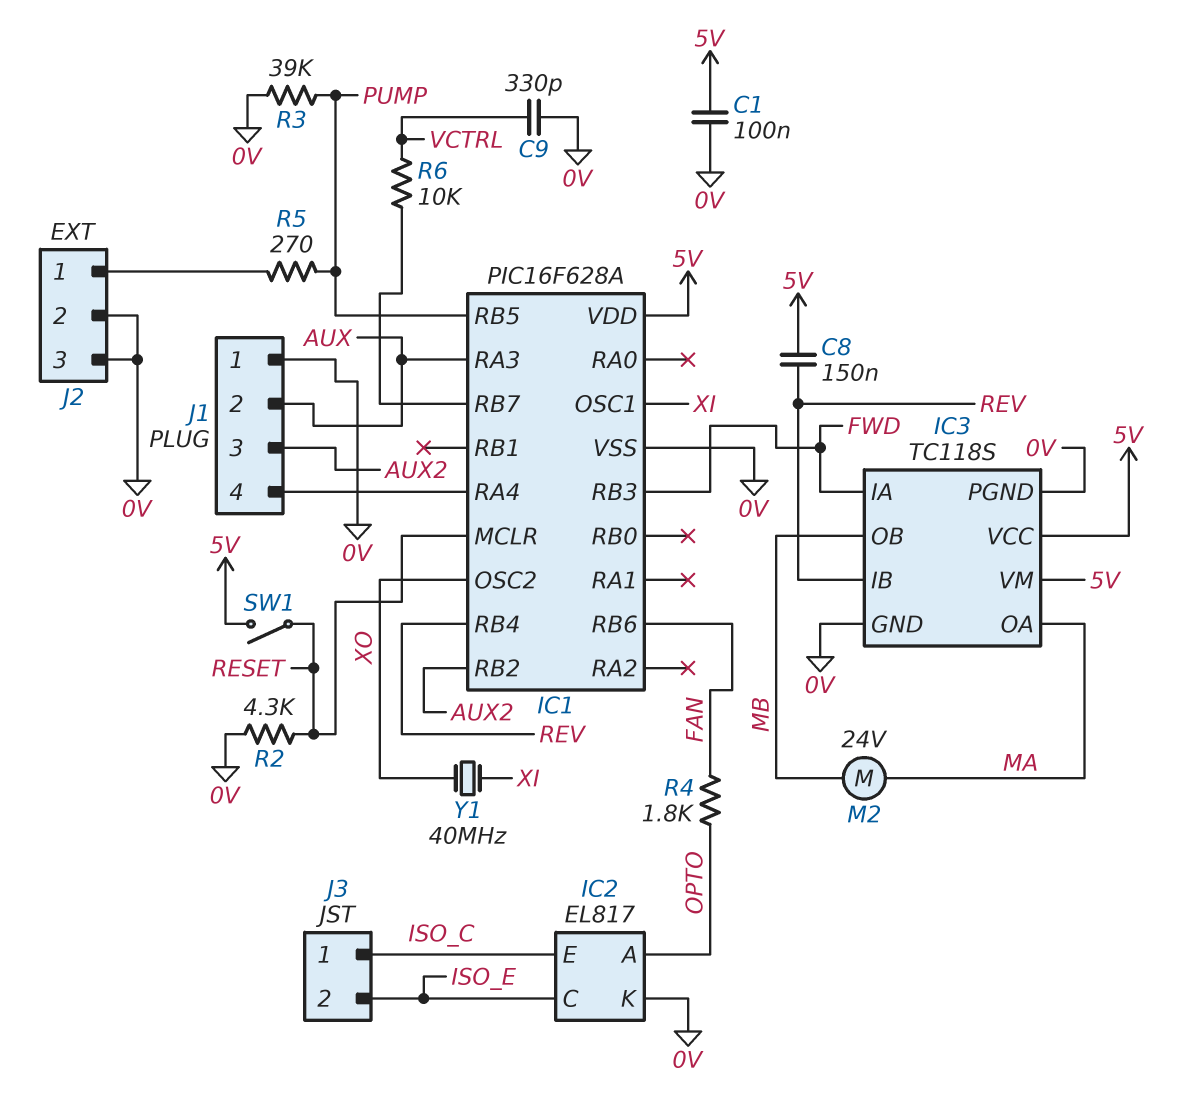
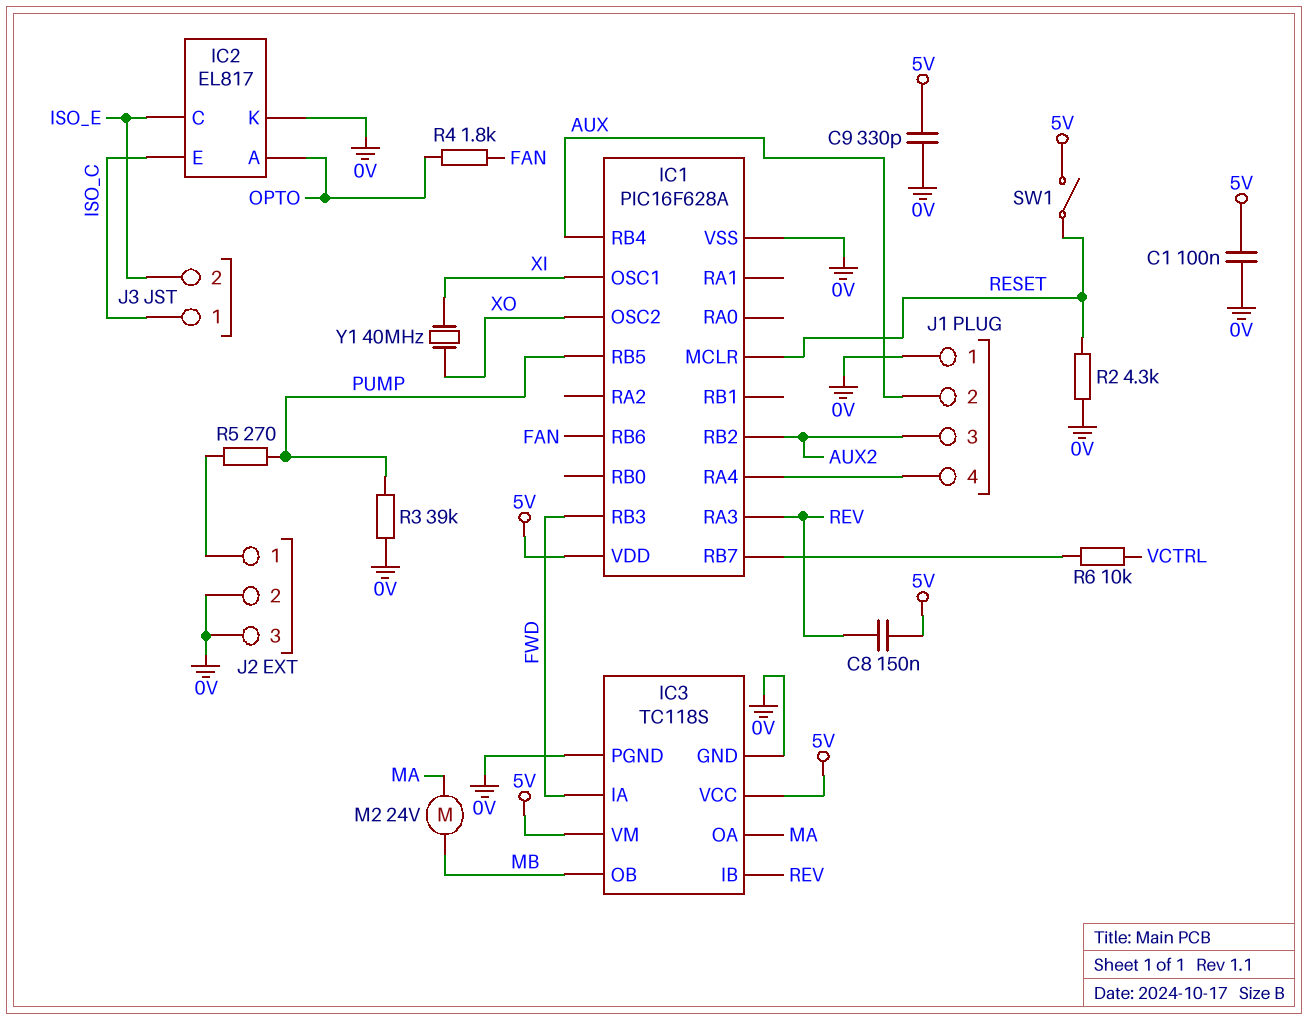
C9: 330pF (0V, VCTRL) -> 330pF (0V, 5V)
IC1 pin RA3: AUX -> REV
IC1 pin RB4: REV -> AUX

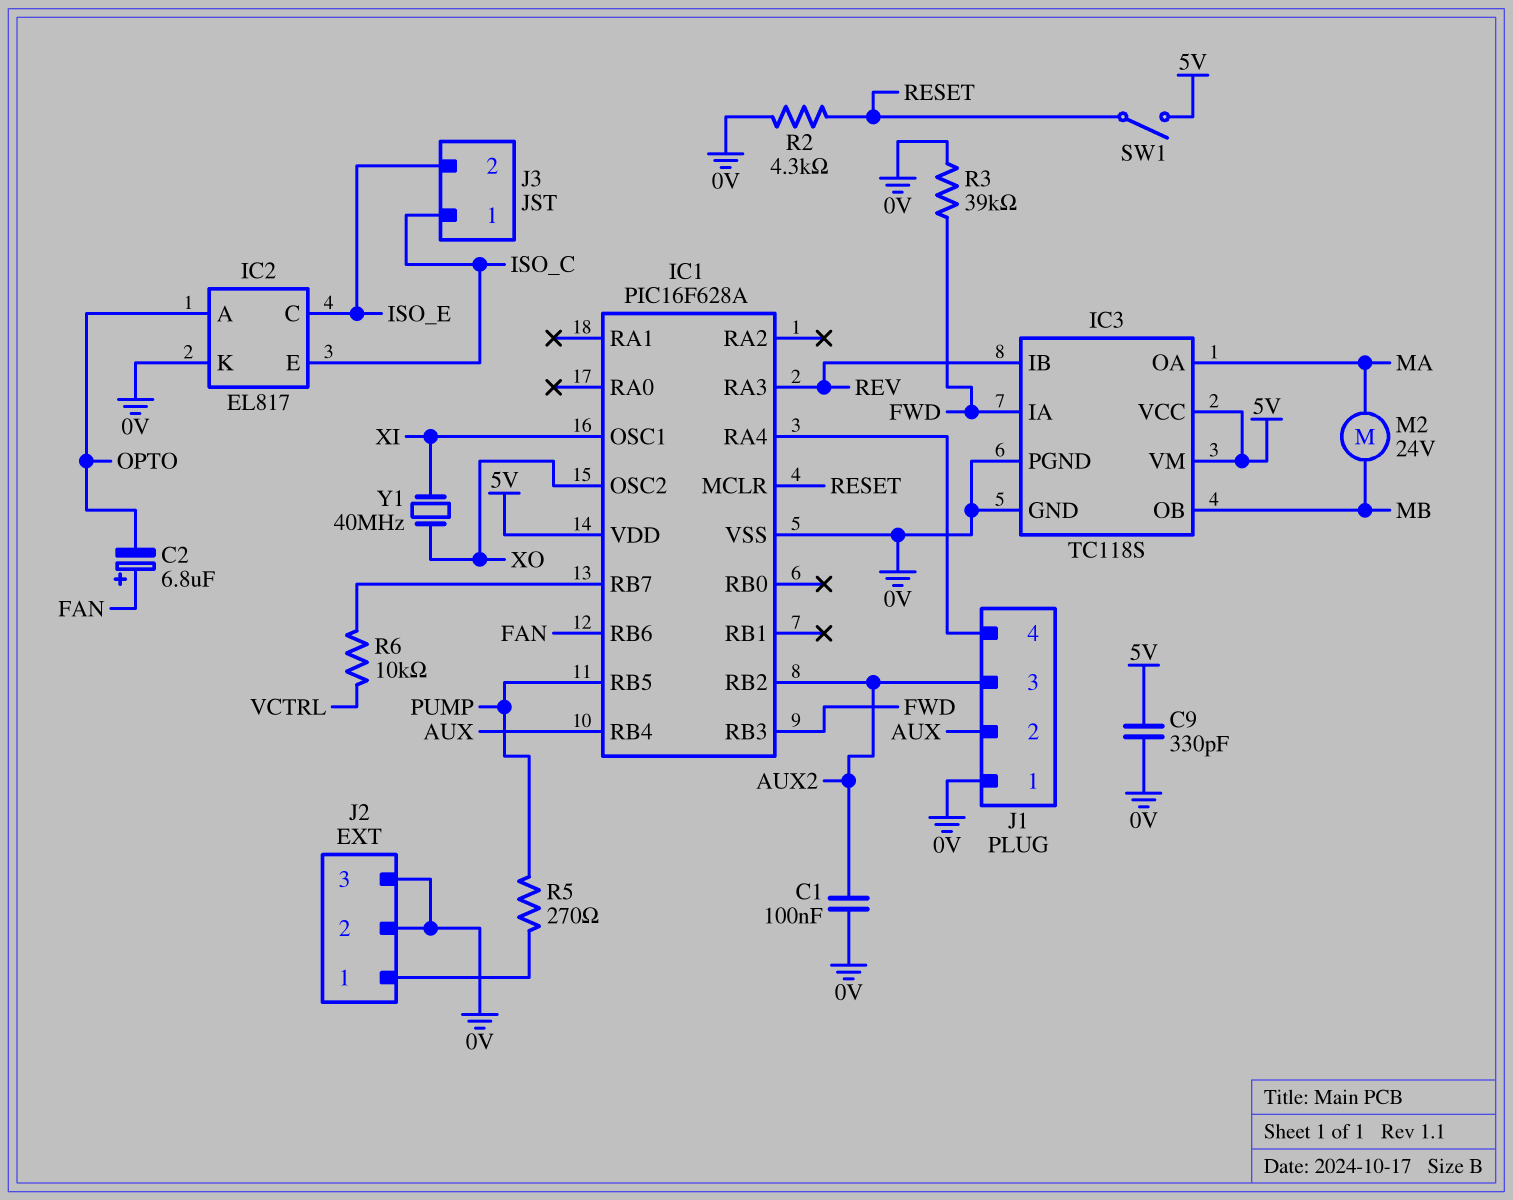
C1: 100nF (0V, 5V) -> 100nF (0V, AUX2)
C2: none -> 6.8uF (plus FAN, minus OPTO)
C8: 150nF (5V, REV) -> none
R3: 39k (0V, PUMP) -> 39k (0V, FWD)
R4: 1.8k (FAN, OPTO) -> none

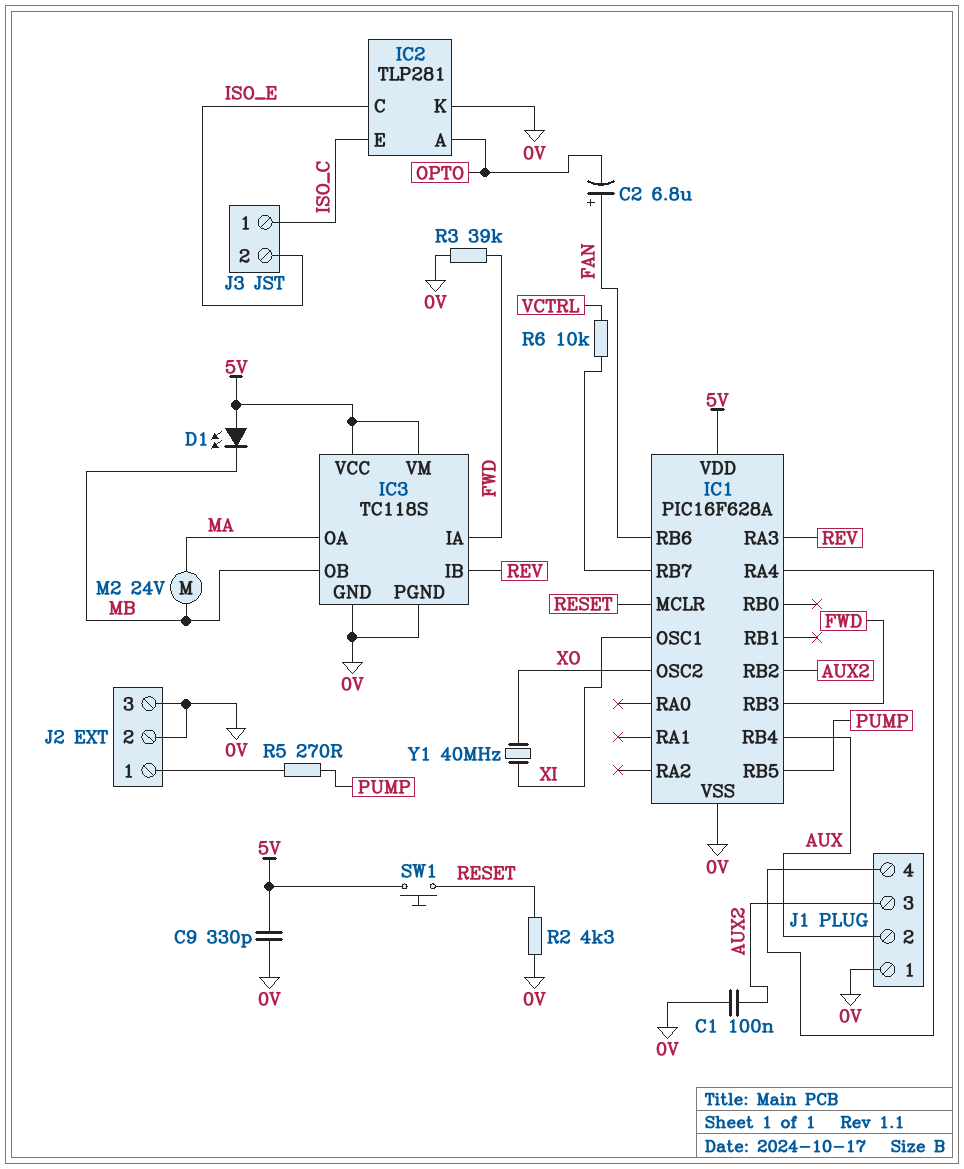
D1: none -> LED (A 5V, K MB)
IC2: EL817 -> TLP281
SW1: switch (5V, RESET) -> button (5V, RESET)

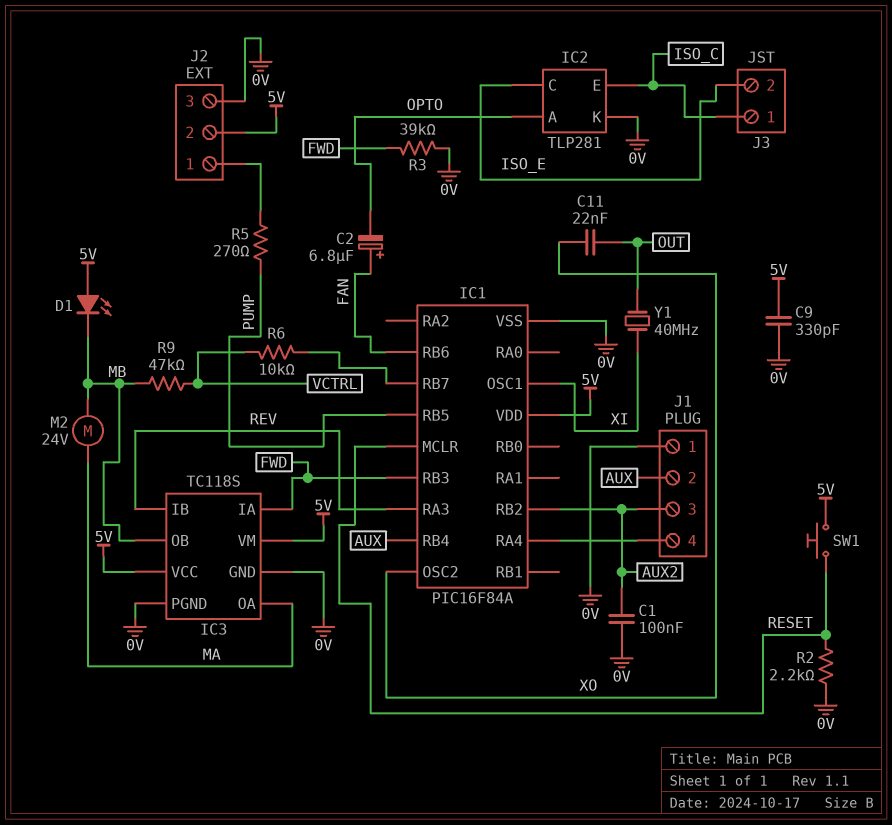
C11: none -> 22nF (OUT, XO)
IC1: PIC16F628A -> PIC16F84A
J2 pin 2: 0V -> 5V
R2: 4.3k (0V, RESET) -> 2.2k (0V, RESET)
R9: none -> 47k (MB, VCTRL)
Y1: 40MHz (XI, XO) -> 40MHz (OUT, XI)

